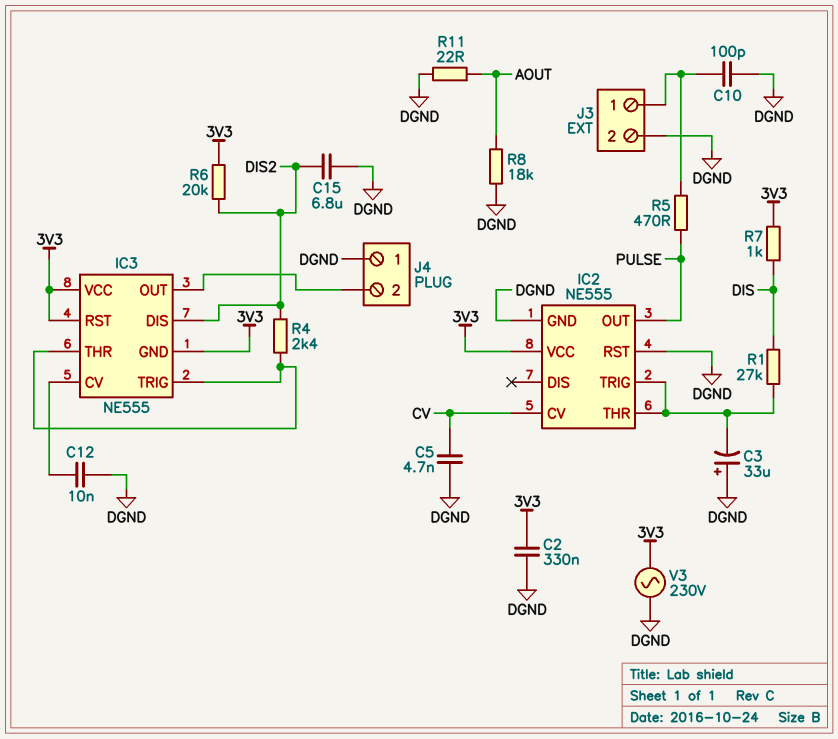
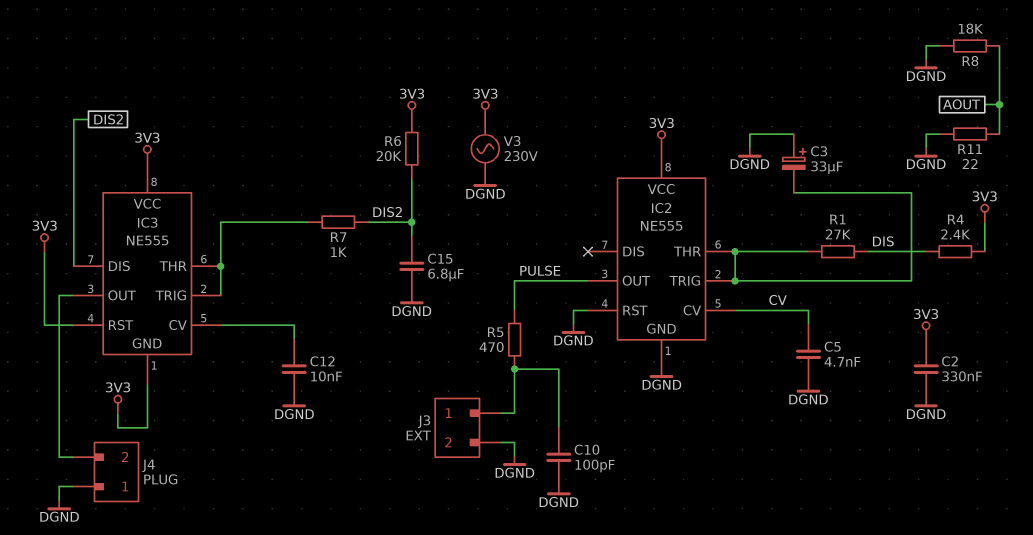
R4: 2.4k (DIS2, IC3/THR) -> 2.4k (3V3, DIS)
R7: 1k (3V3, DIS) -> 1k (DIS2, IC3/THR)

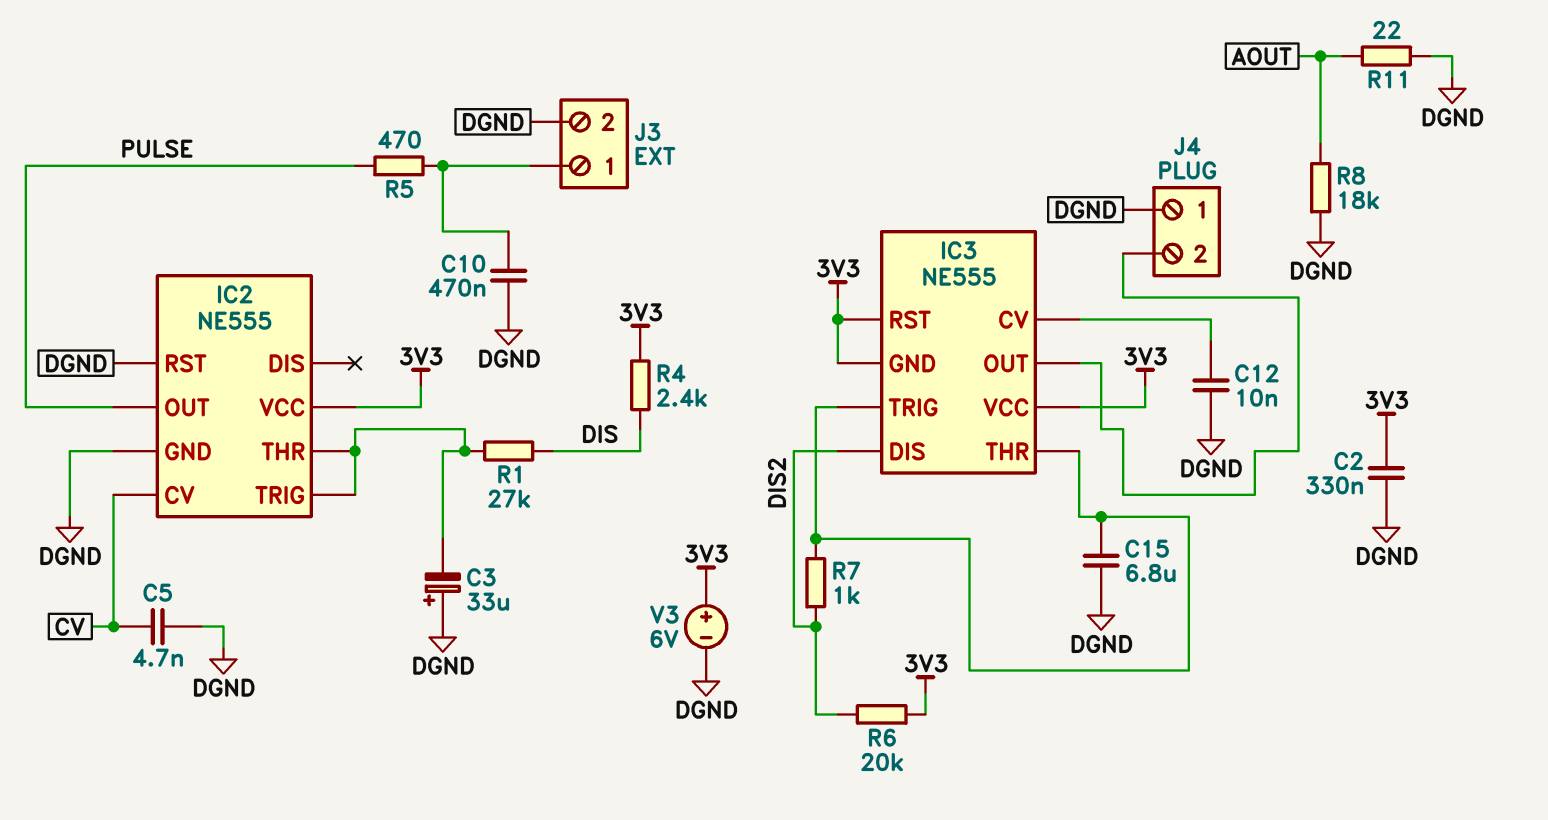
C10: 100pF (DGND, J3/1) -> 470nF (DGND, J3/1)
C15: 6.8uF (DGND, DIS2) -> 6.8uF (DGND, IC3/THR)
V3: AC 230V (3V3, DGND) -> 6V (plus 3V3, minus DGND)

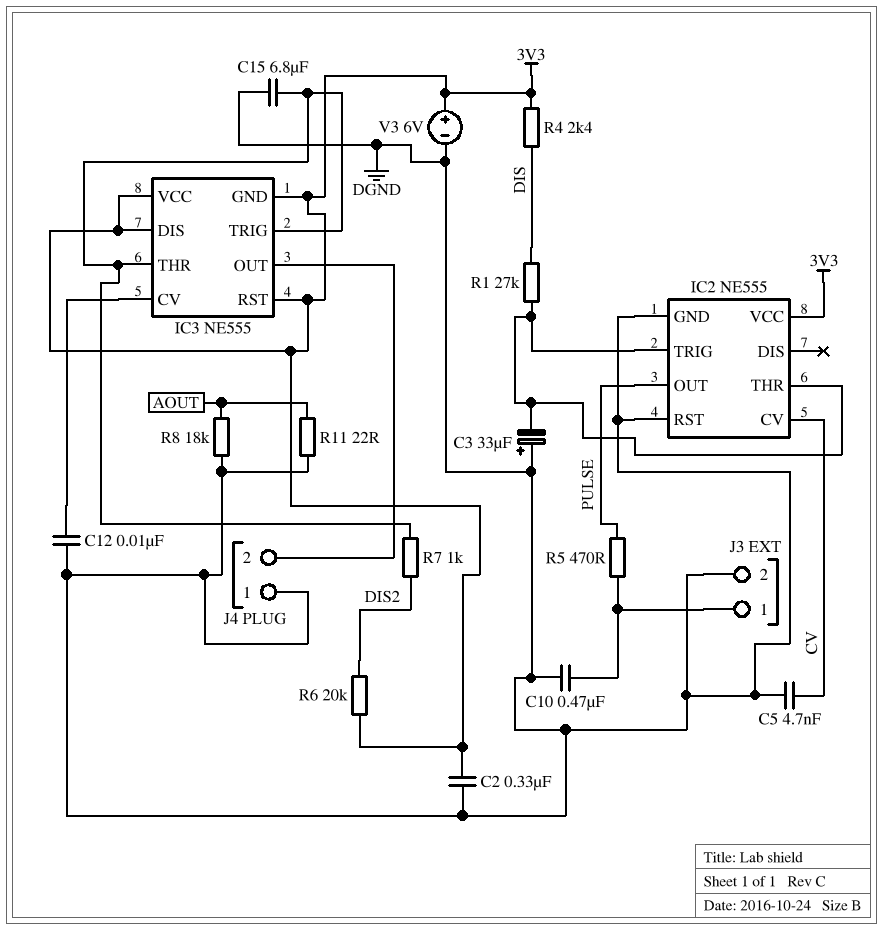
IC3 pin DIS: DIS2 -> 3V3

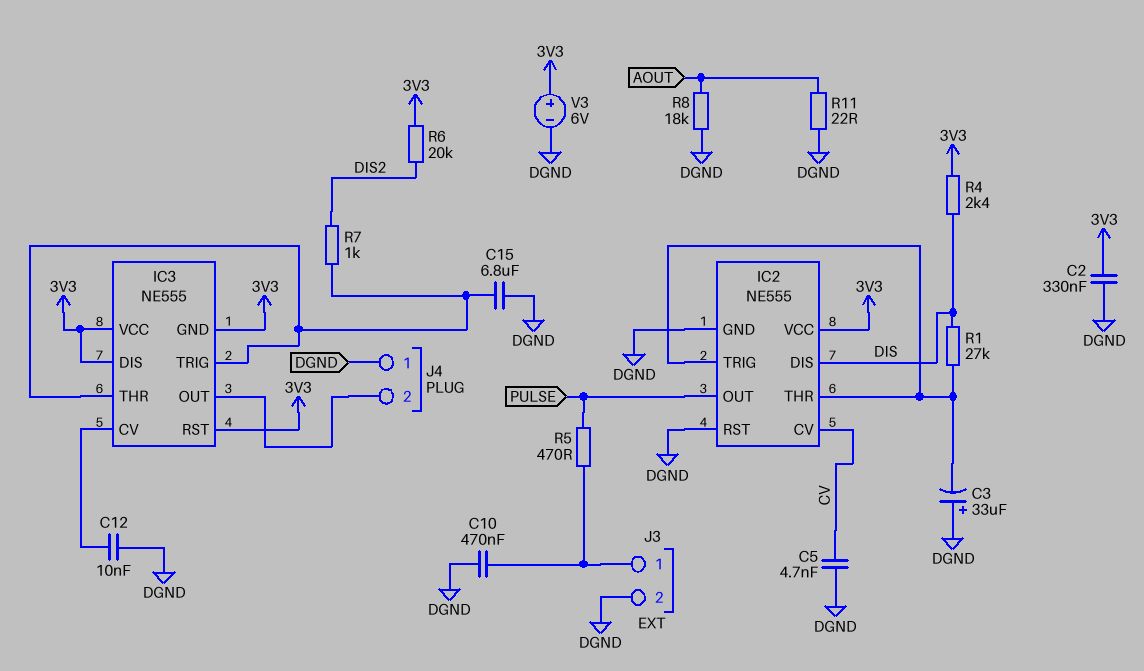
IC2 pin DIS: none -> DIS

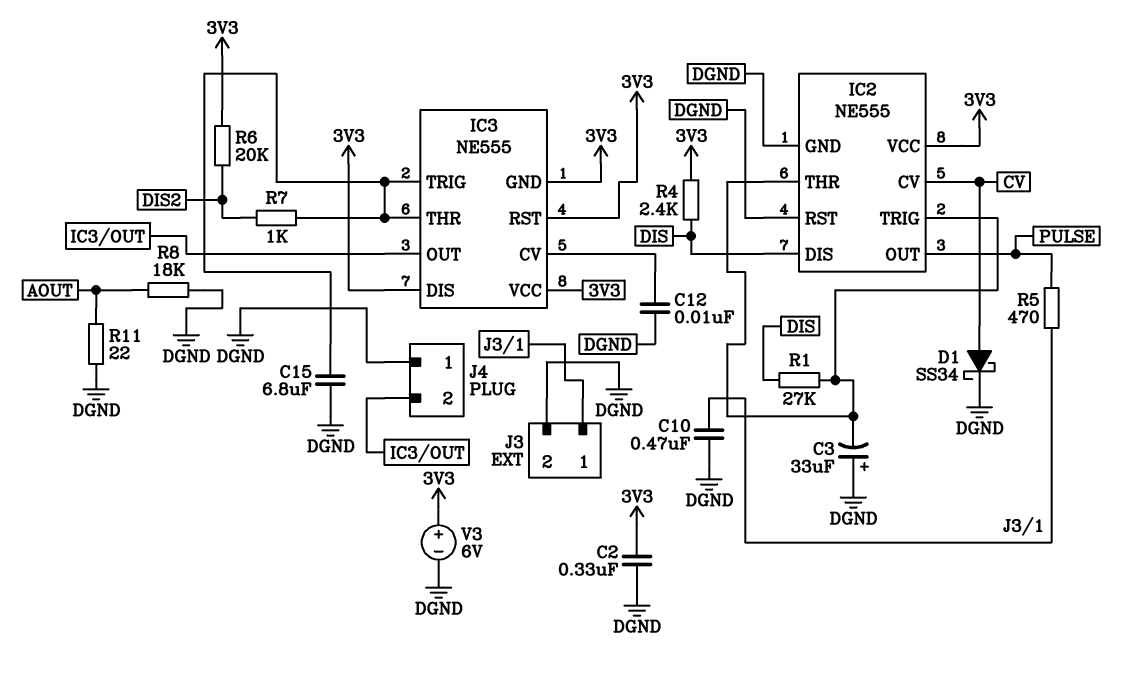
C5: 4.7nF (CV, DGND) -> none
D1: none -> schottky SS34 (A CV, K DGND)

